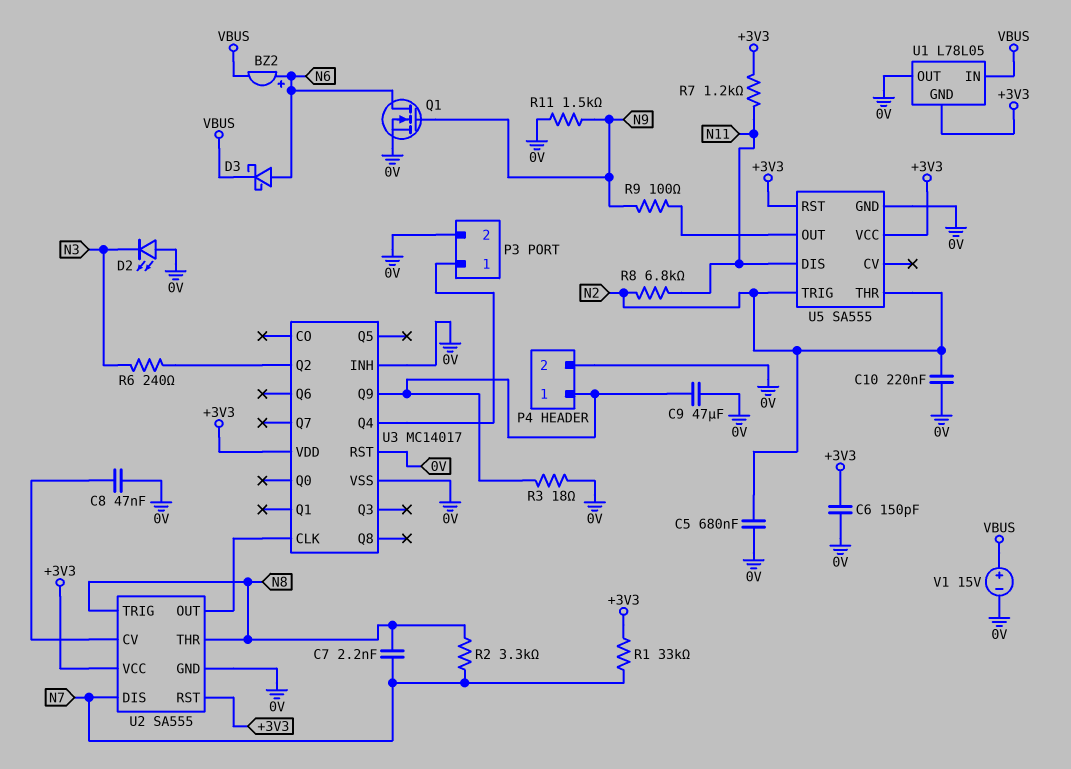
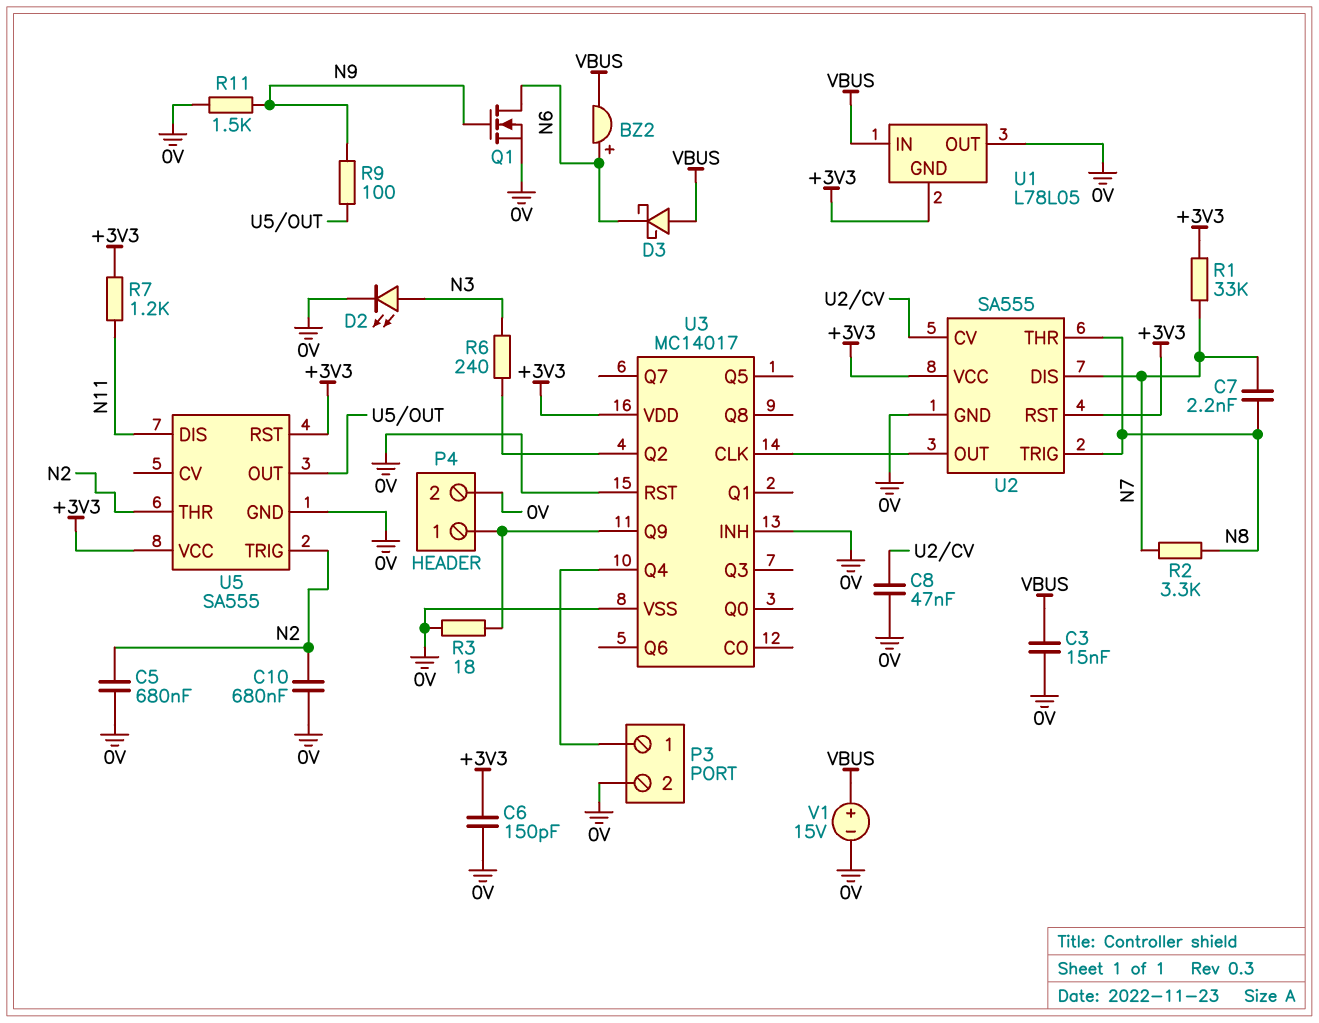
C3: none -> 15nF (0V, VBUS)
C9: 47uF (0V, P4/1) -> none
C10: 220nF (0V, N2) -> 680nF (0V, N2)
D2: LED (A 0V, K N3) -> LED (A N3, K 0V)
D3: schottky (A N6, K VBUS) -> schottky (A VBUS, K N6)
R8: 6.8k (N2, N11) -> none

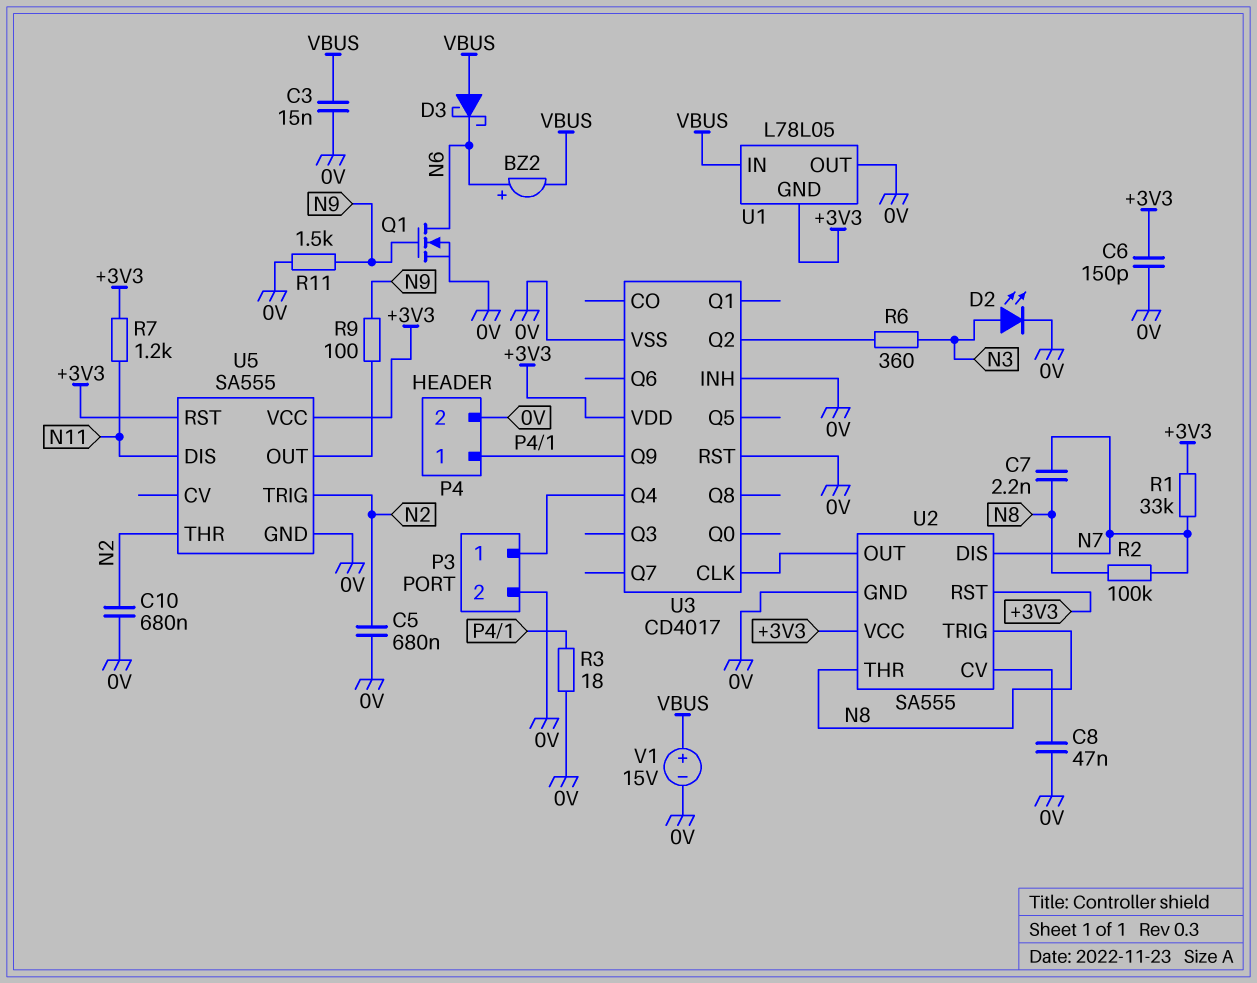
R2: 3.3k (N7, N8) -> 100k (N7, N8)
R6: 240 (N3, U3/Q2) -> 360 (N3, U3/Q2)
U3: MC14017 -> CD4017

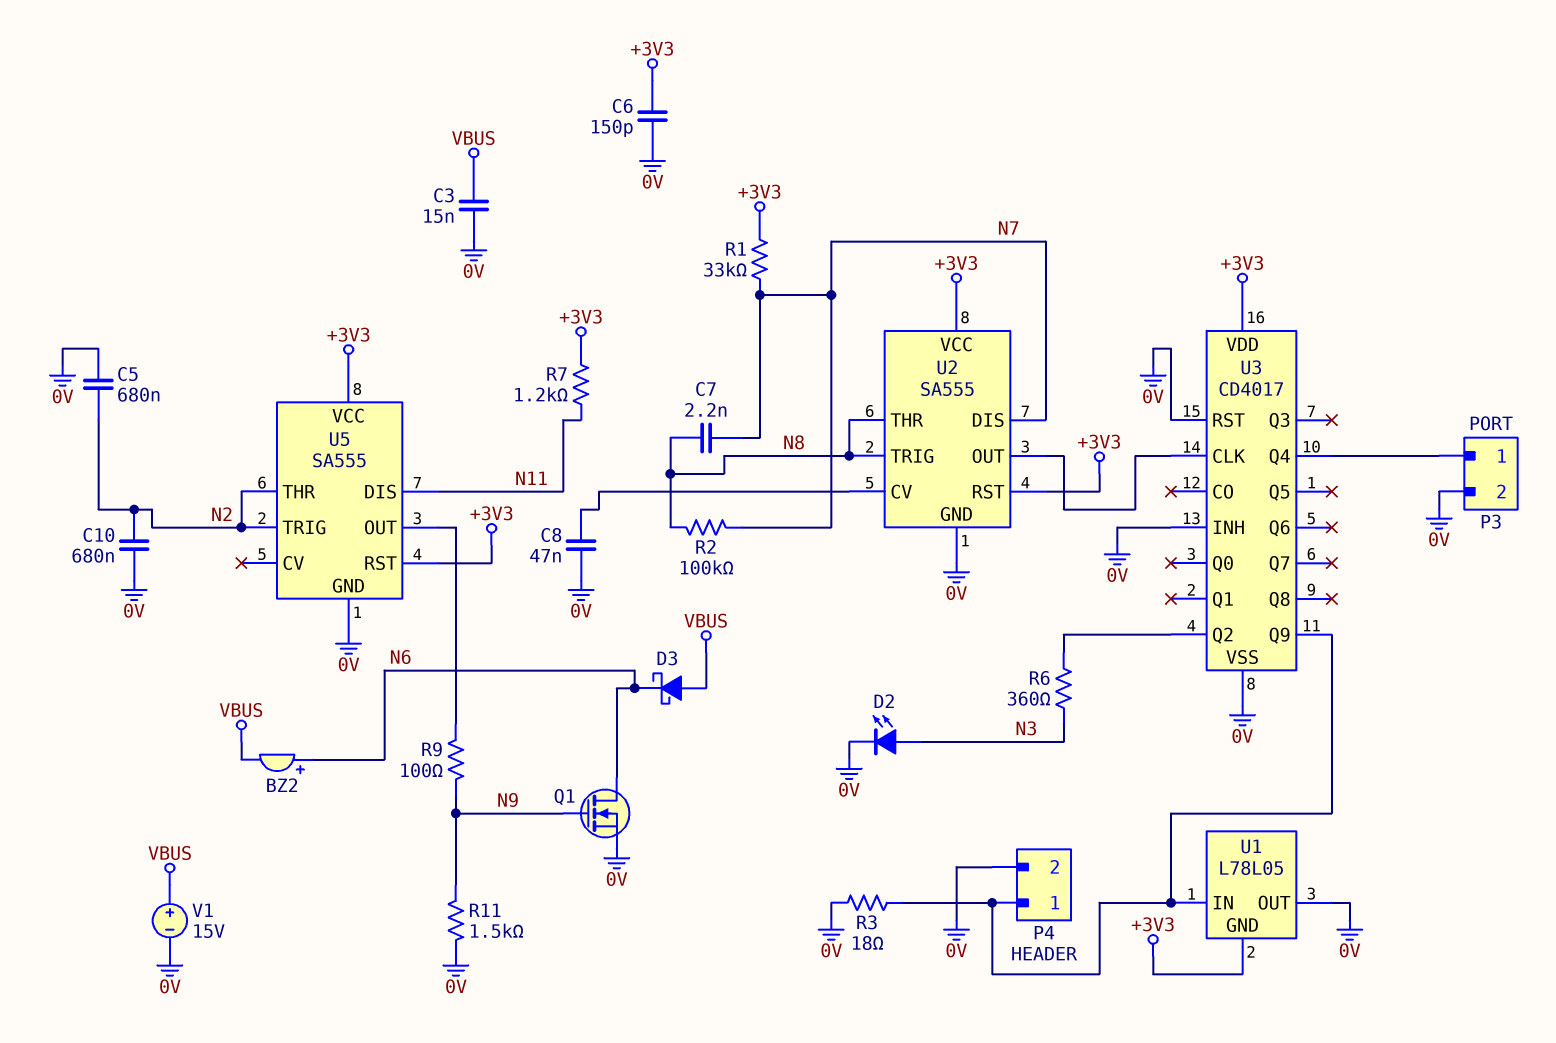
U1 pin IN: VBUS -> P4/1

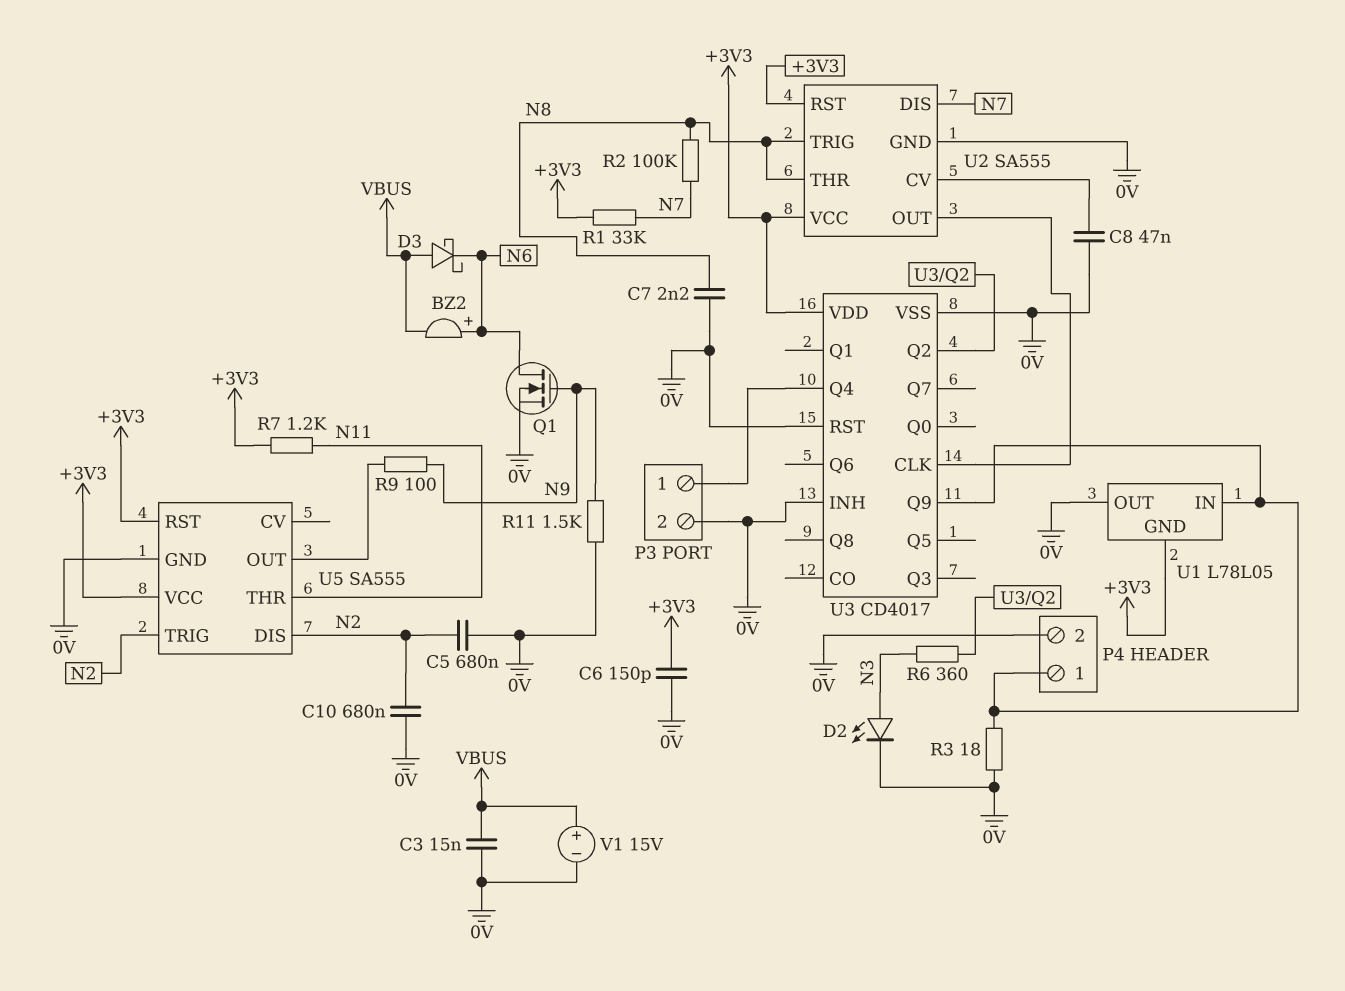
C7: 2.2nF (N7, N8) -> 2.2nF (0V, N8)
U5 pin DIS: N11 -> N2
U5 pin THR: N2 -> N11

